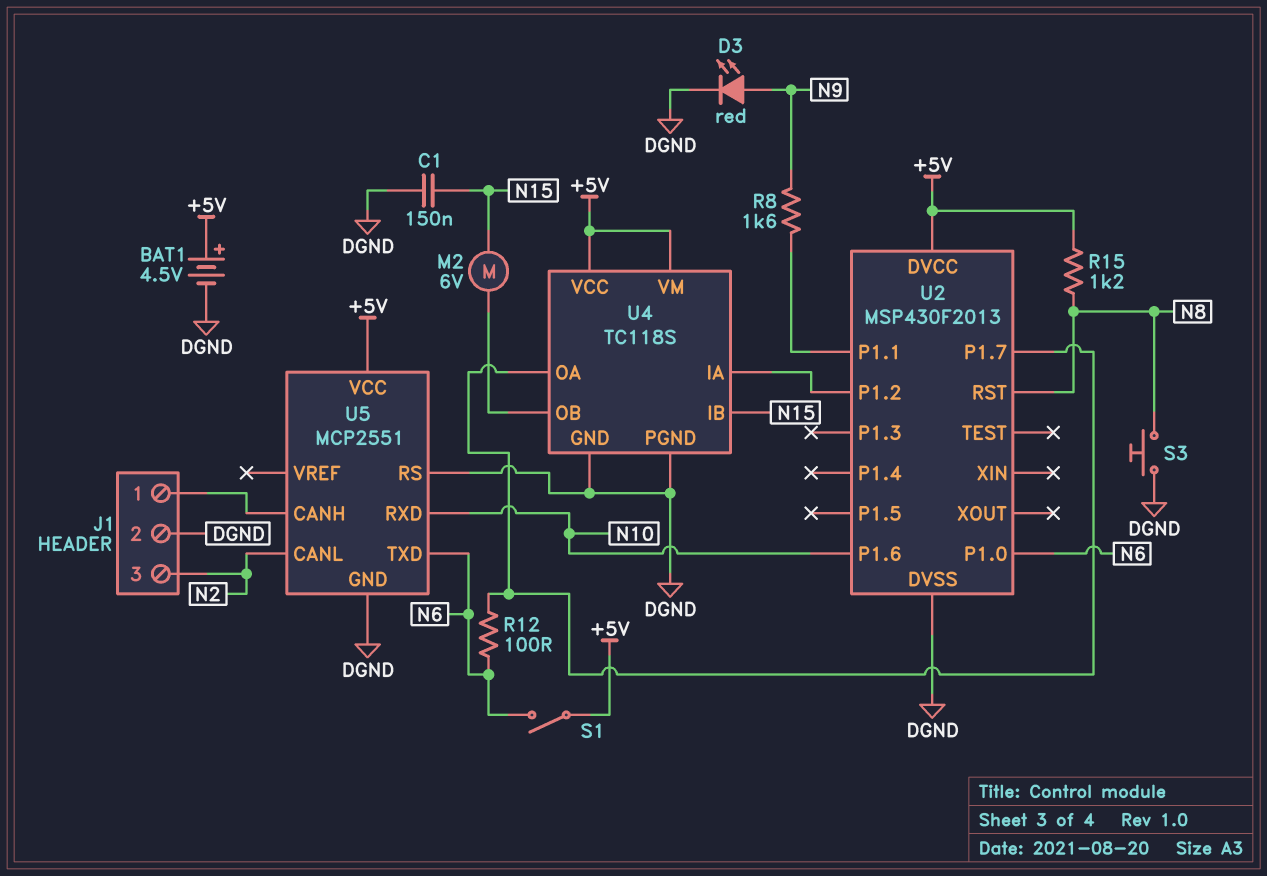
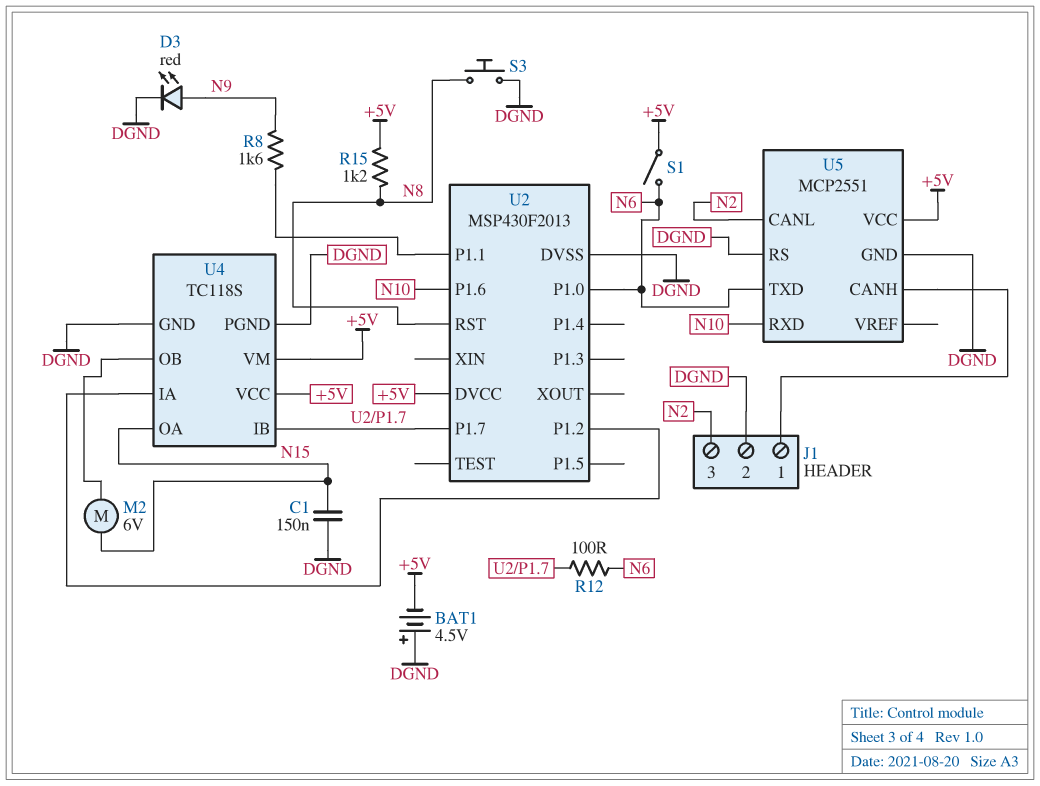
BAT1: 4.5V (plus +5V, minus DGND) -> 4.5V (plus DGND, minus +5V)
U4 pin IB: N15 -> U2/P1.7
U4 pin OA: U2/P1.7 -> N15

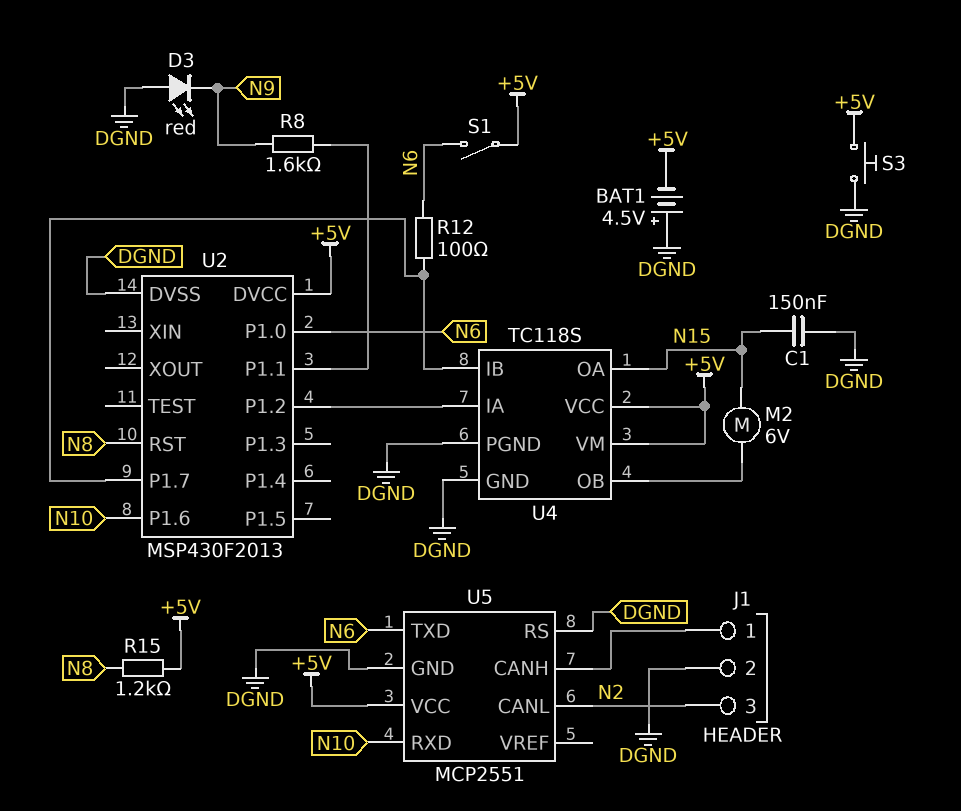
D3: LED red (A N9, K DGND) -> LED red (A DGND, K N9)
S3: button (DGND, N8) -> button (+5V, DGND)

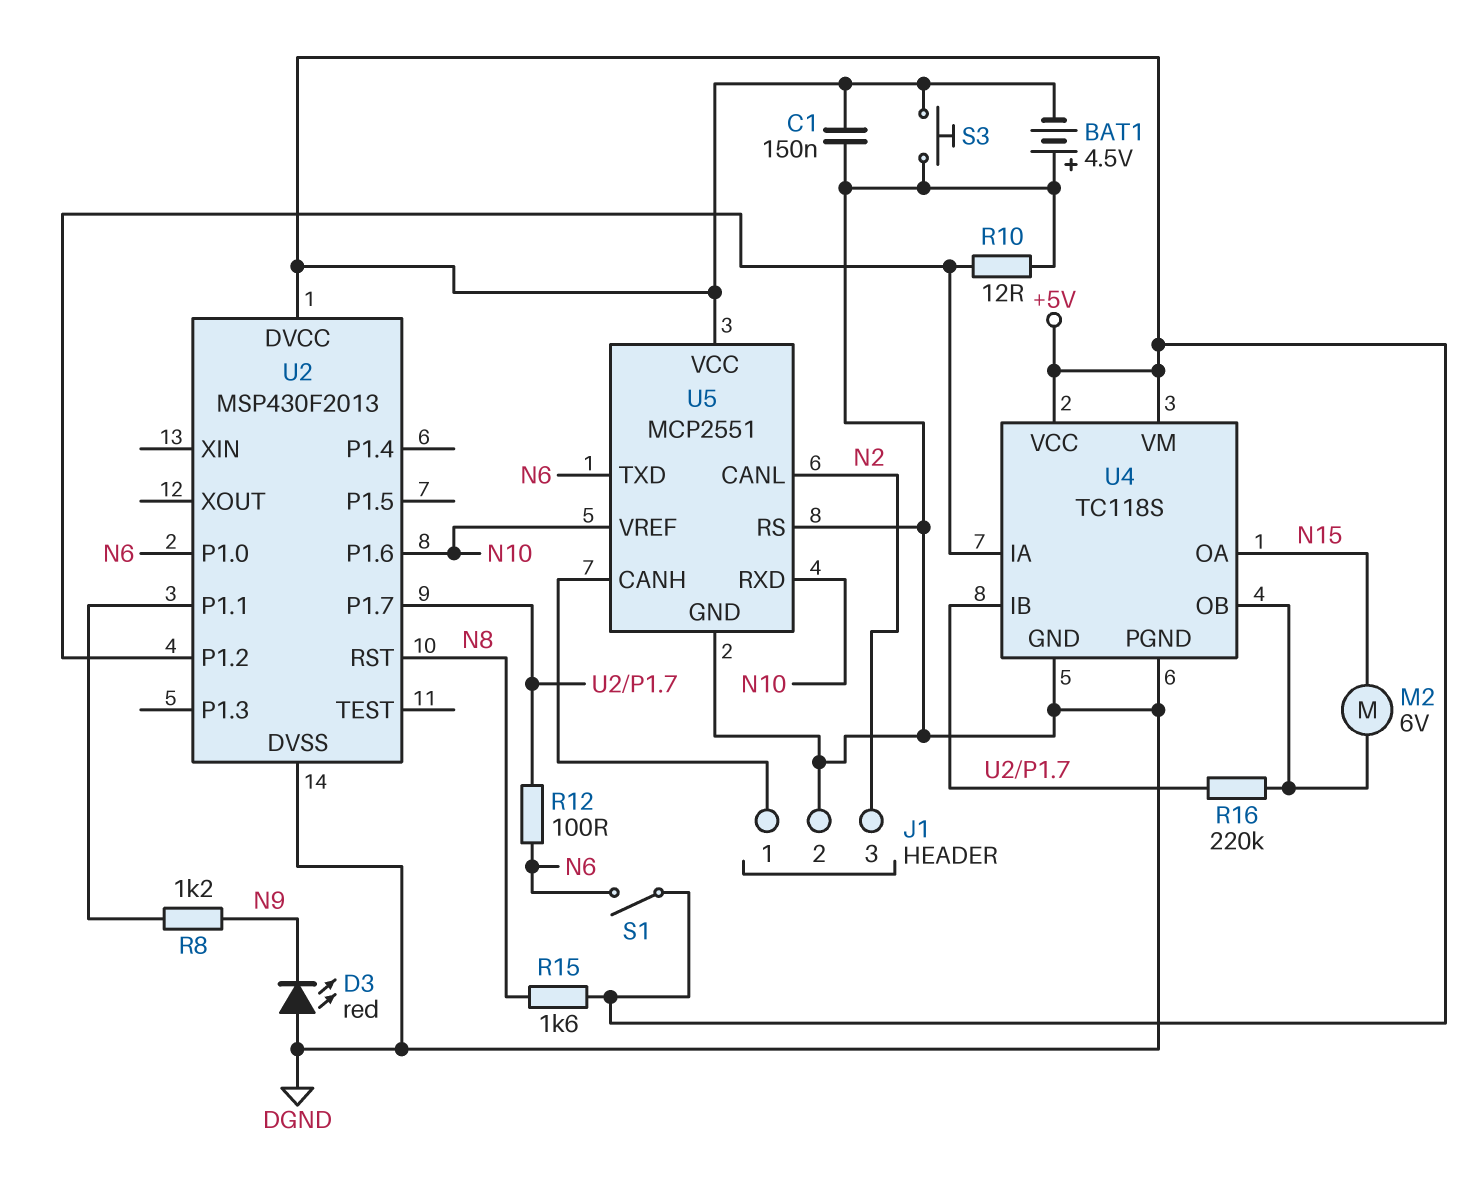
C1: 150nF (DGND, N15) -> 150nF (+5V, DGND)
R8: 1.6k (N9, U2/P1.1) -> 1.2k (N9, U2/P1.1)
R10: none -> 12 (DGND, U2/P1.2)
R15: 1.2k (+5V, N8) -> 1.6k (+5V, N8)
R16: none -> 220k (U2/P1.7, U4/OB)
U5 pin VREF: none -> N10

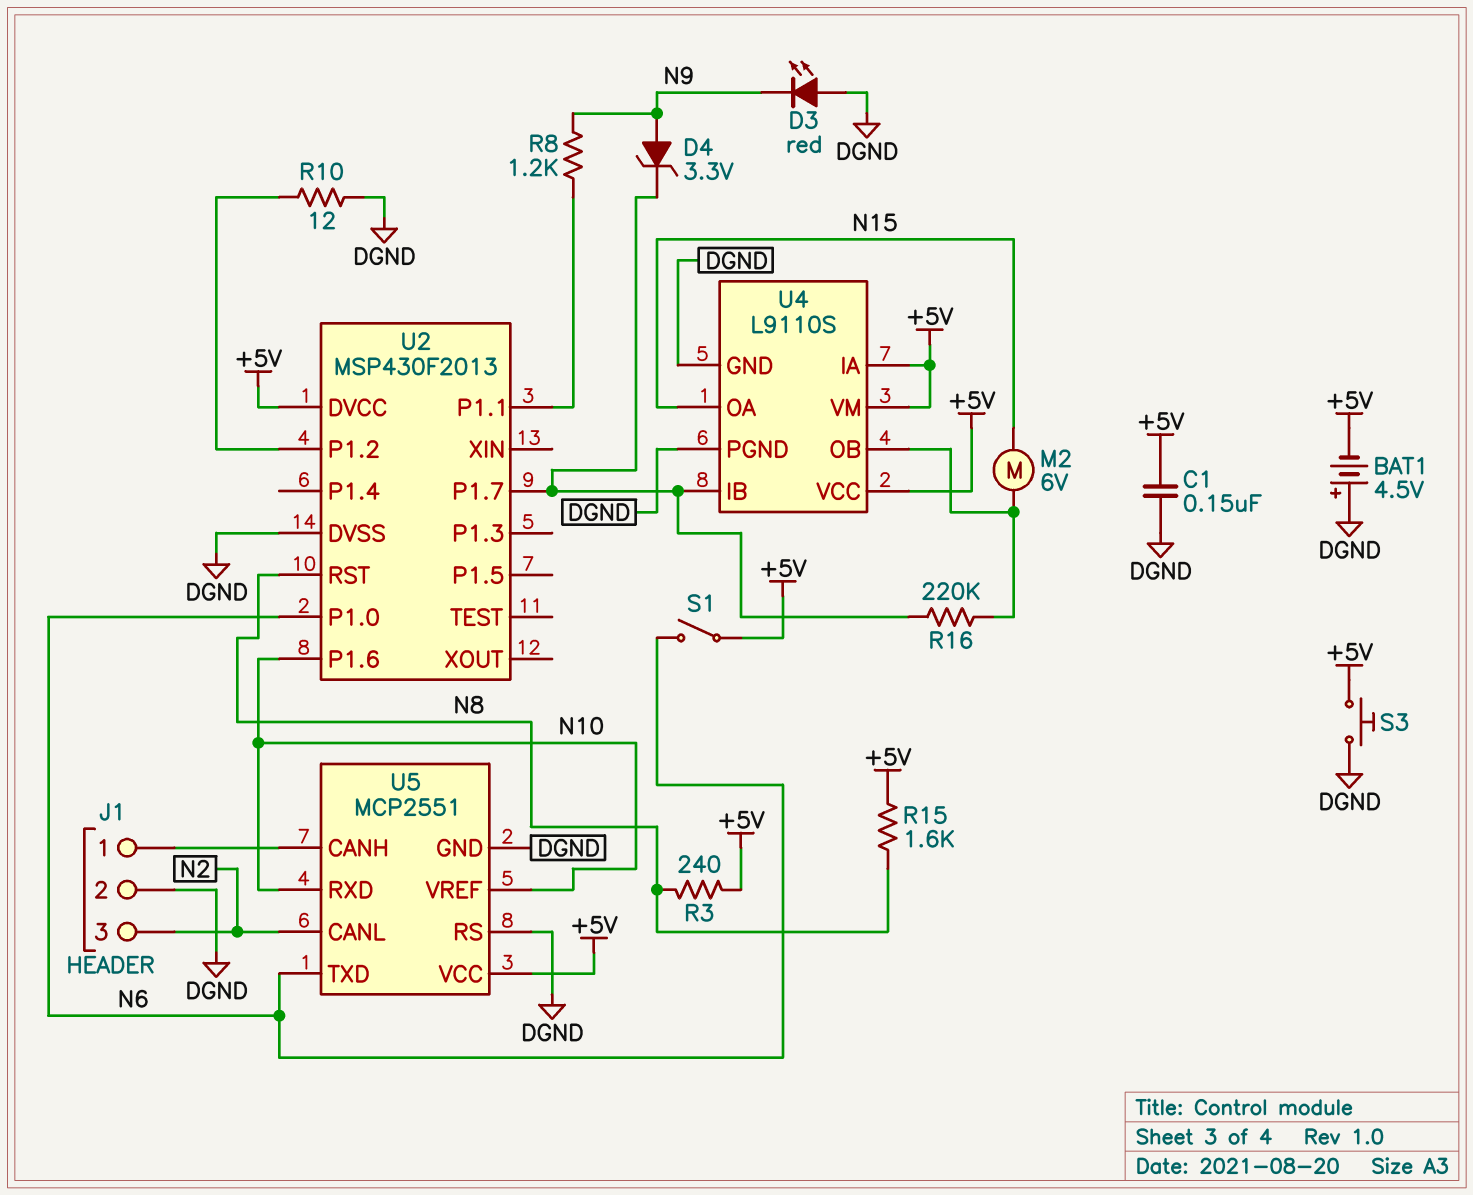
D4: none -> zener 3.3V (A N9, K U2/P1.7)
R3: none -> 240 (+5V, N8)
R12: 100 (N6, U2/P1.7) -> none
U4: TC118S -> L9110S
U4 pin IA: U2/P1.2 -> +5V

